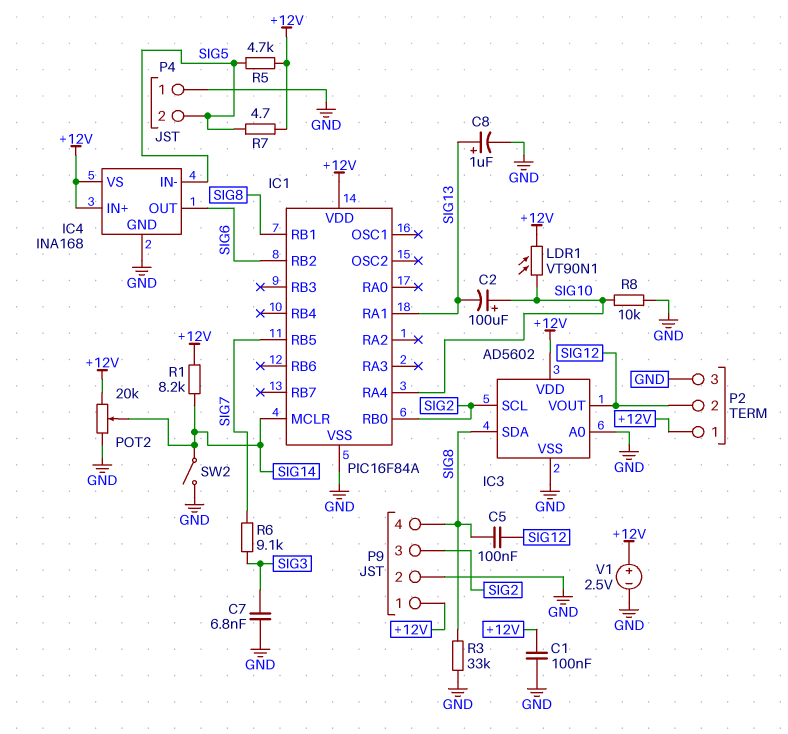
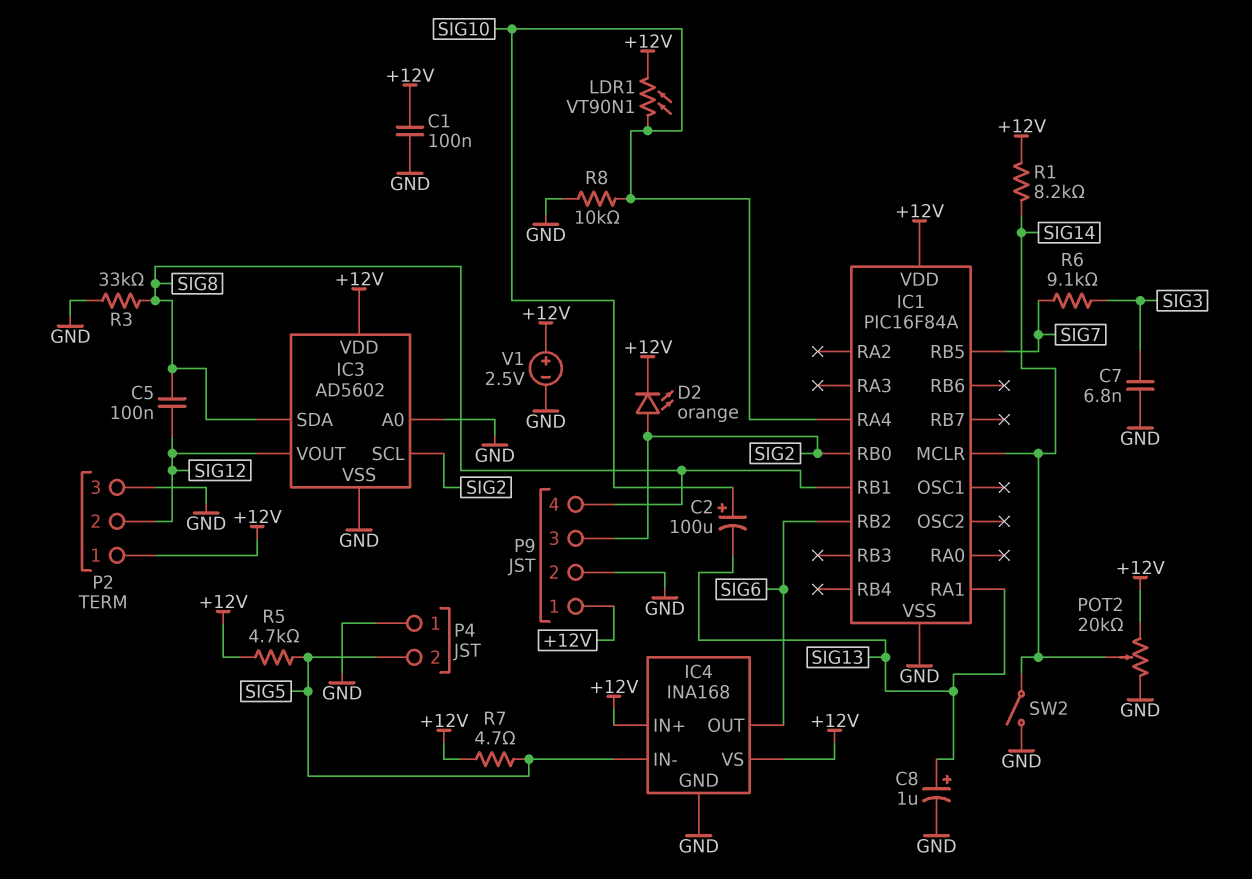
D2: none -> LED orange (A SIG2, K +12V)

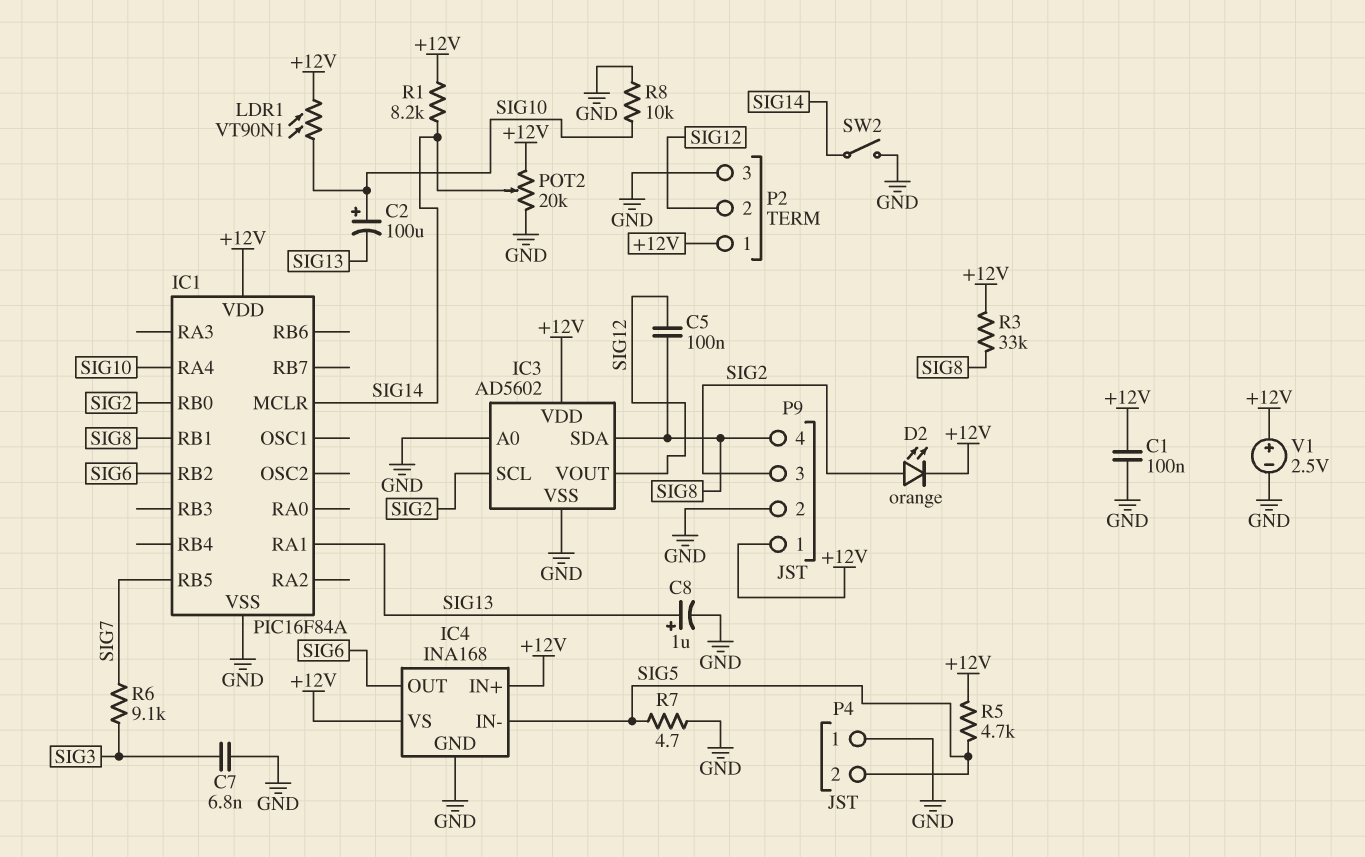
R3: 33k (GND, SIG8) -> 33k (+12V, SIG8)
R7: 4.7 (+12V, SIG5) -> 4.7 (GND, SIG5)

